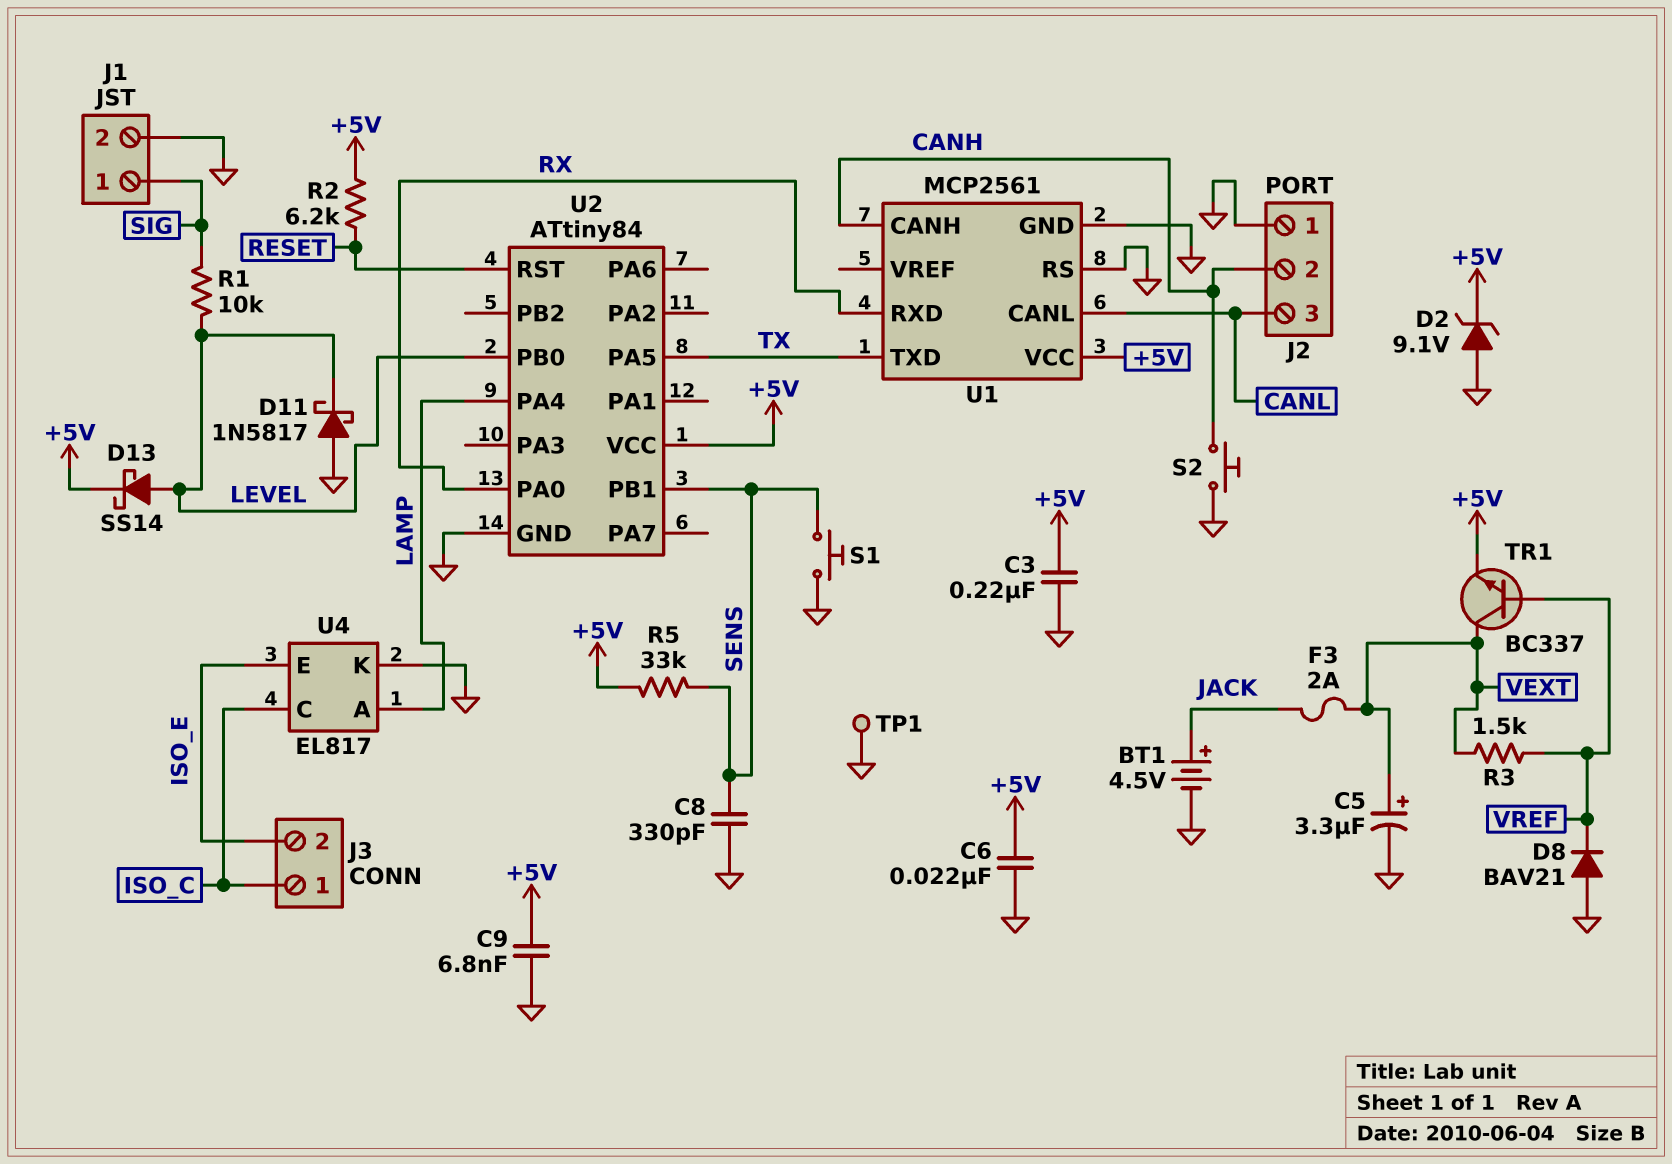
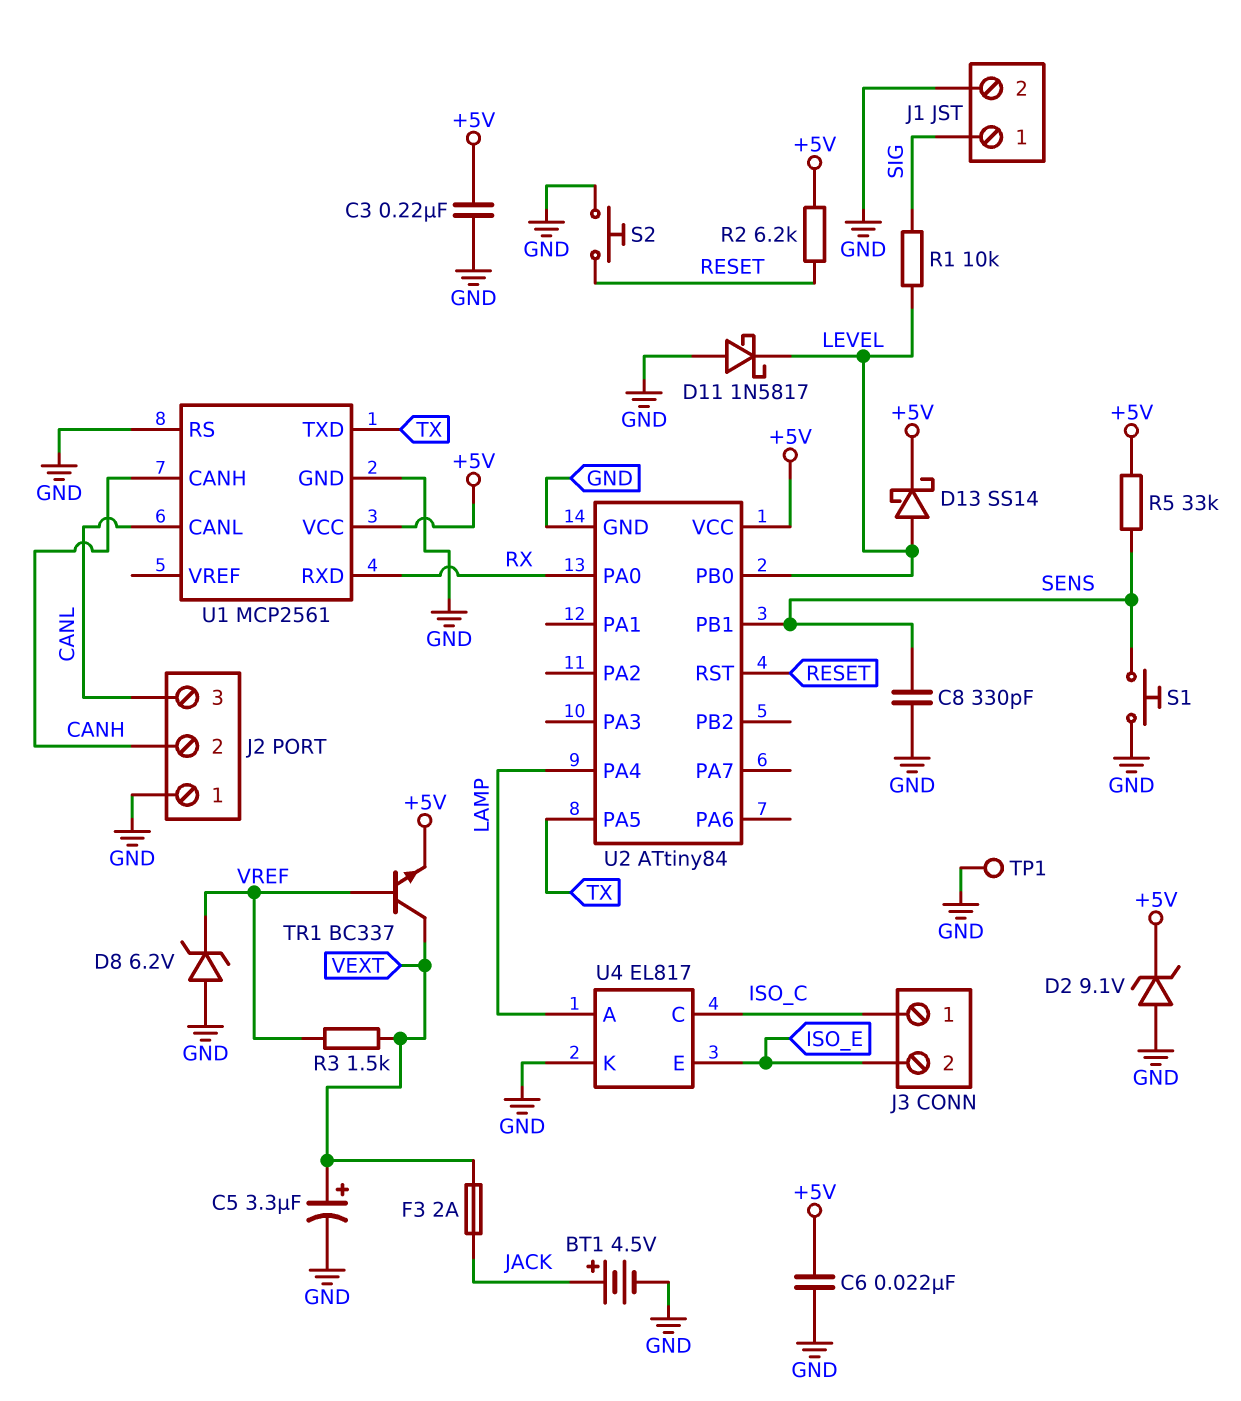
C9: 6.8nF (+5V, GND) -> none
D8: diode BAV21 (A GND, K VREF) -> zener 6.2V (A GND, K VREF)
S2: button (CANH, GND) -> button (GND, RESET)

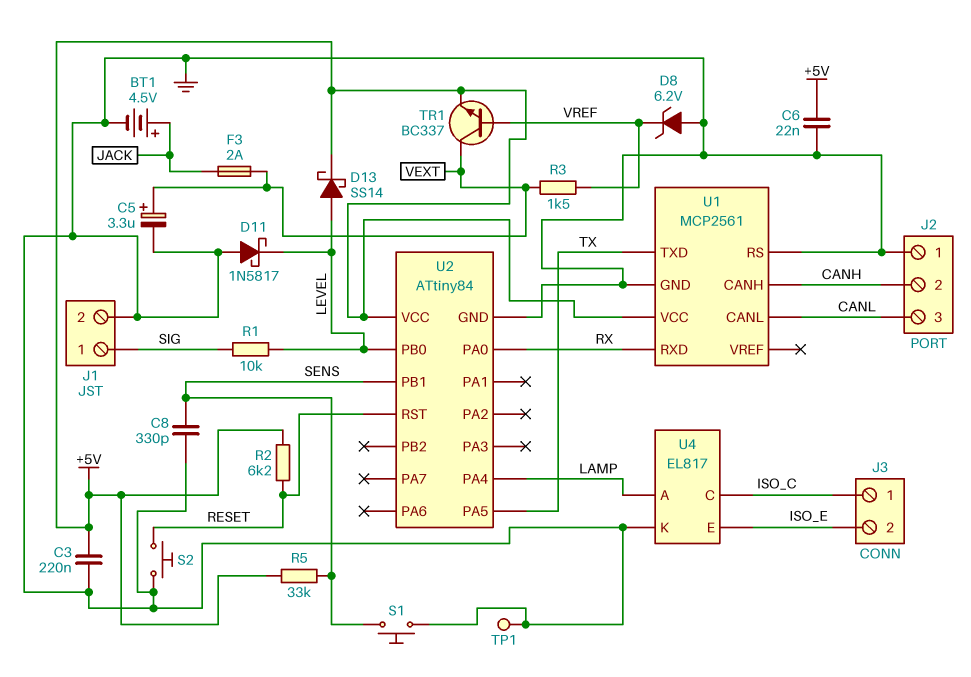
D2: zener 9.1V (A GND, K +5V) -> none

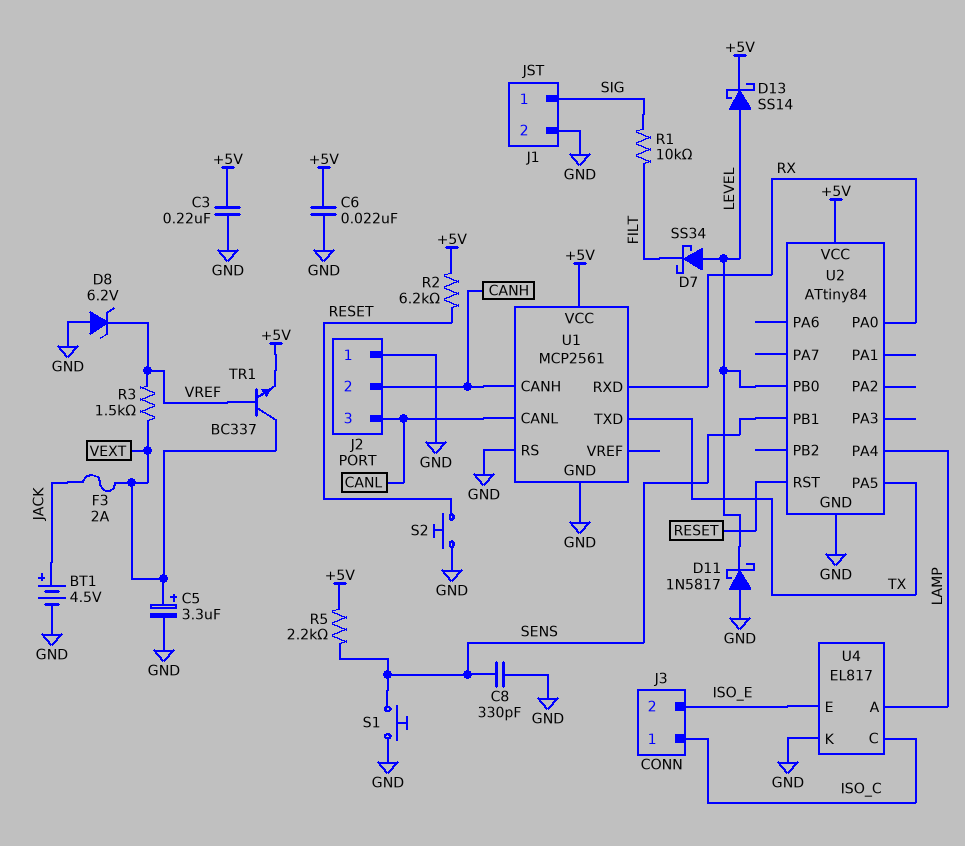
D7: none -> schottky SS34 (A LEVEL, K FILT)
R1: 10k (LEVEL, SIG) -> 10k (FILT, SIG)
R5: 33k (+5V, SENS) -> 2.2k (+5V, SENS)
TP1: test point (GND) -> none

